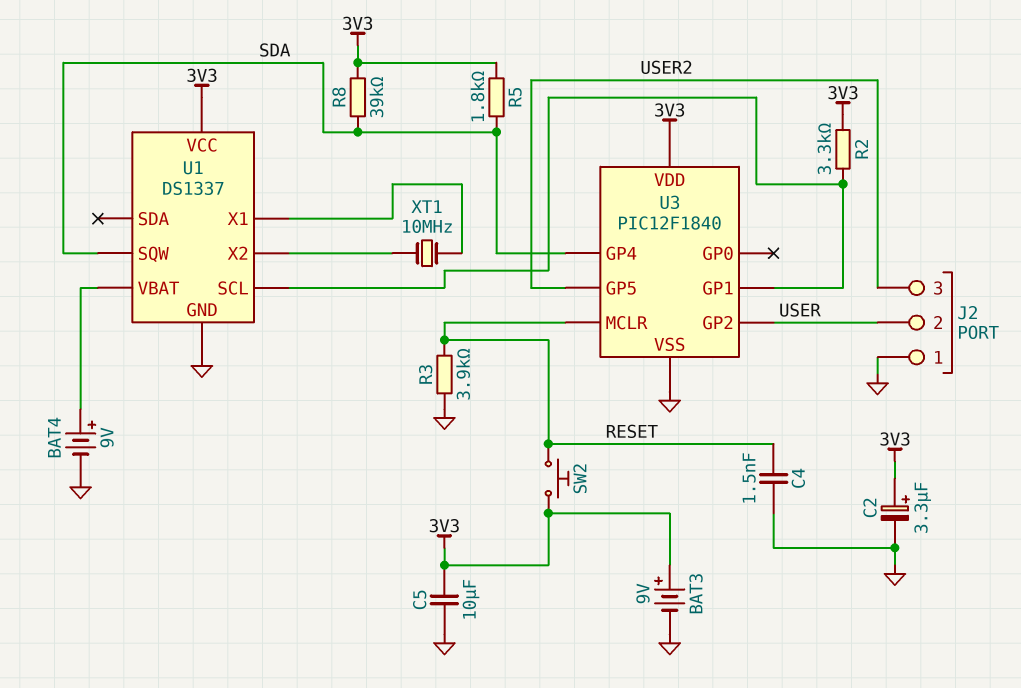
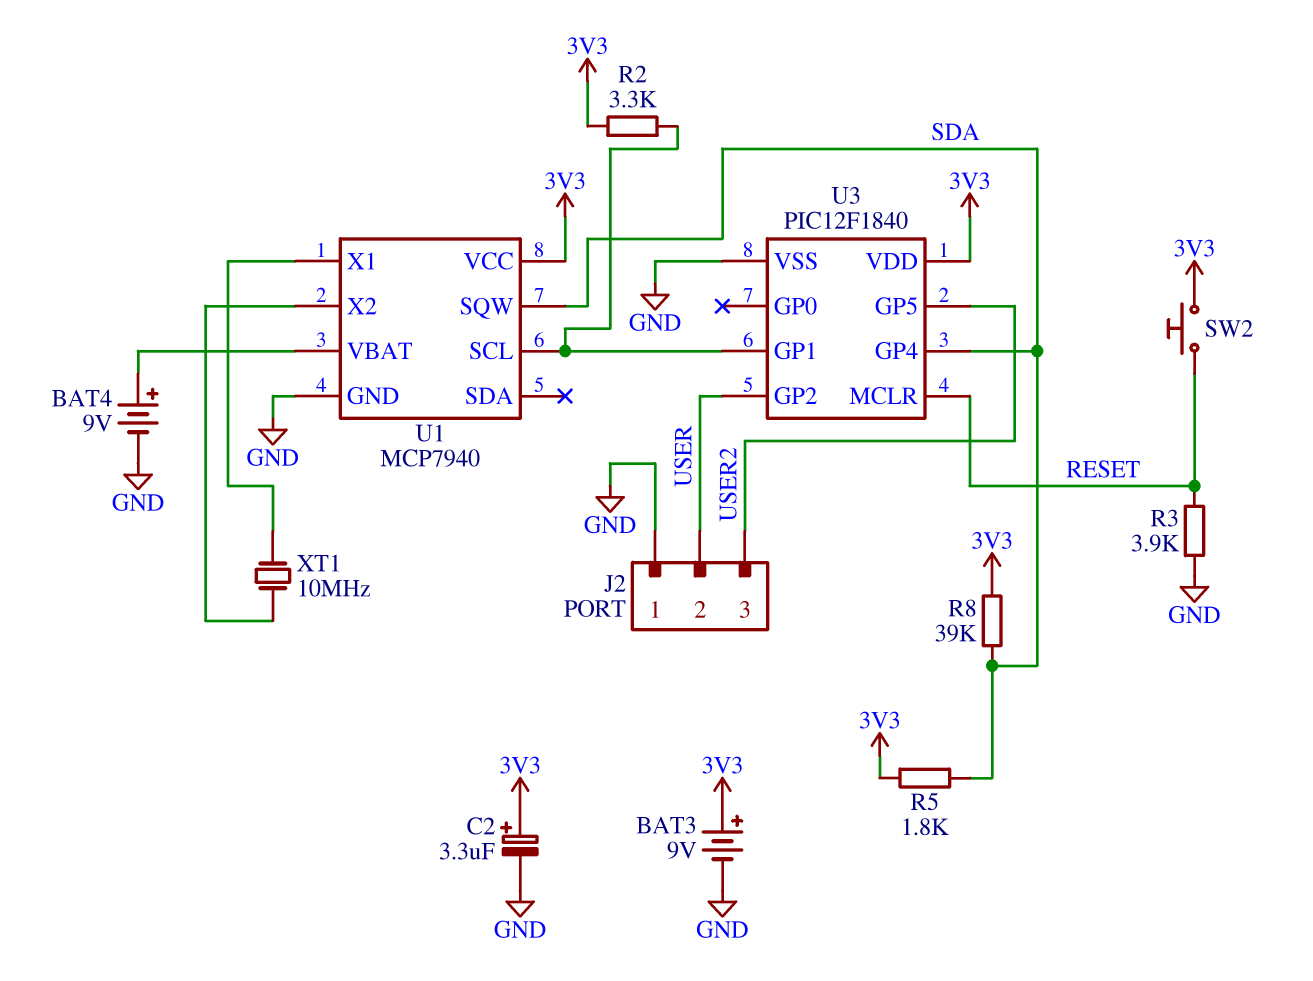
C4: 1.5nF (GND, RESET) -> none
C5: 10uF (3V3, GND) -> none
U1: DS1337 -> MCP7940

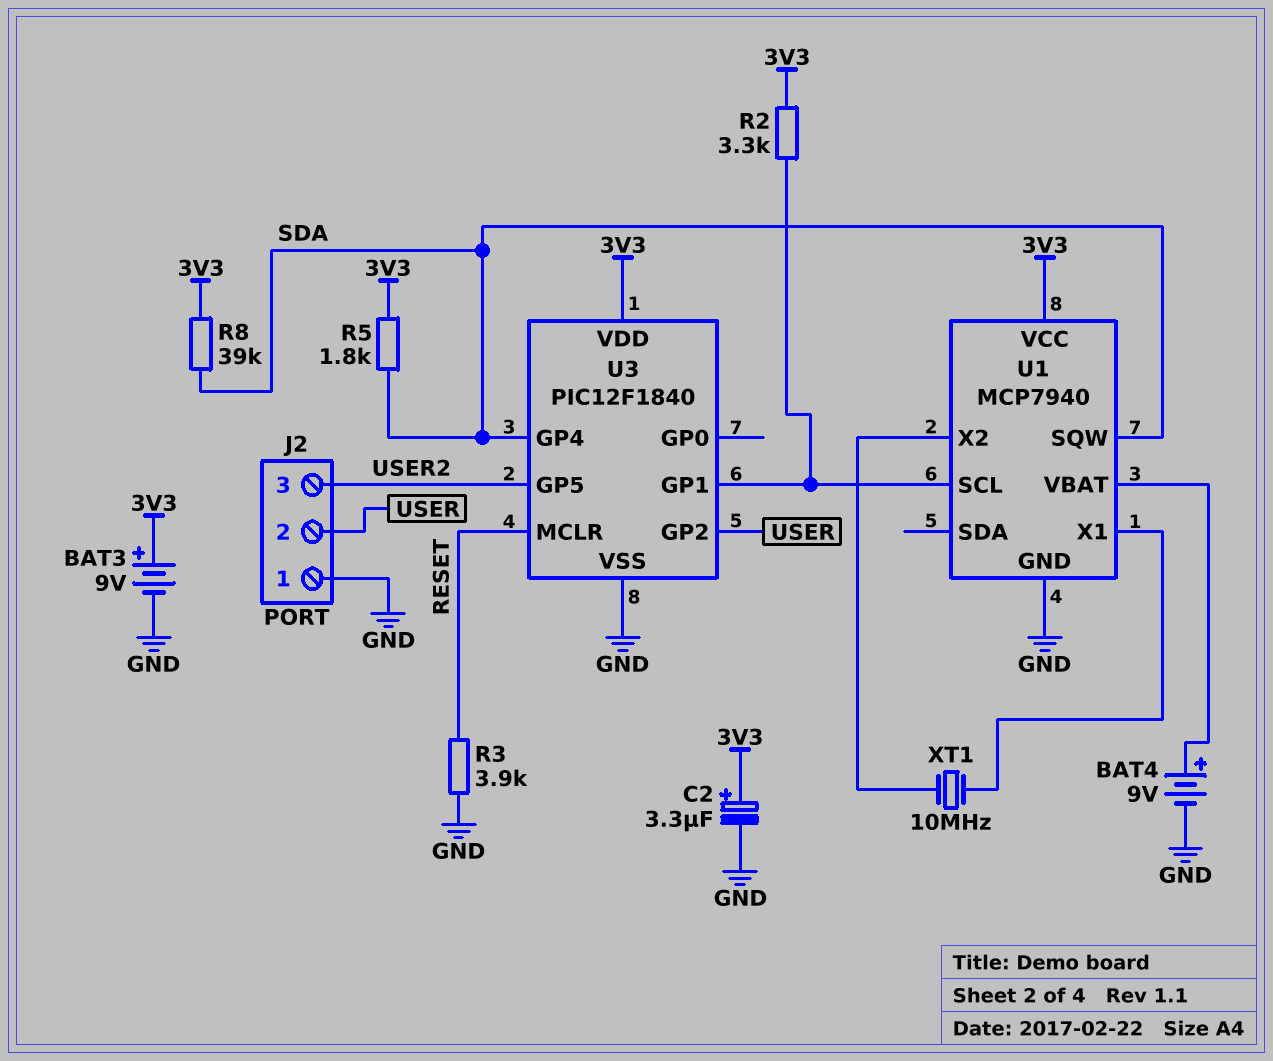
SW2: button (3V3, RESET) -> none

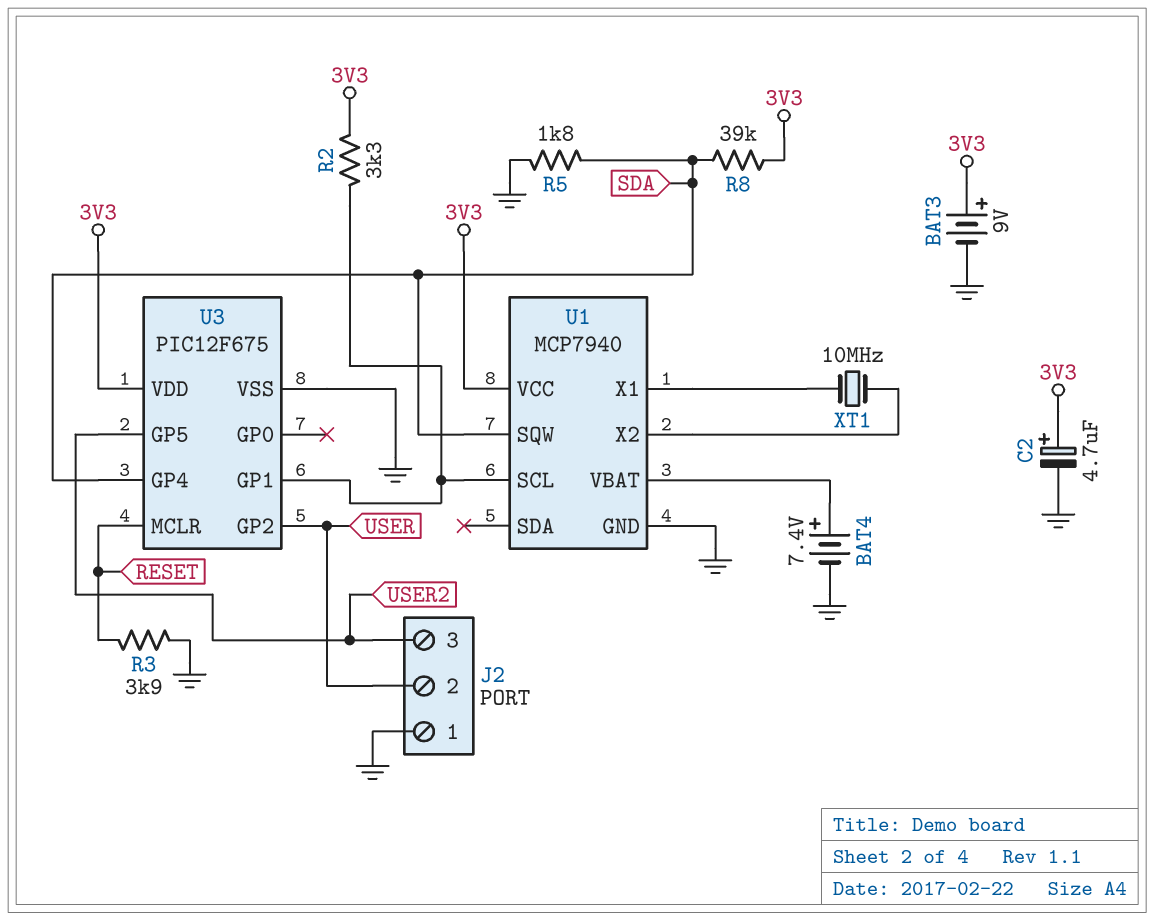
BAT4: 9V (plus U1/VBAT, minus GND) -> 7.4V (plus U1/VBAT, minus GND)
C2: 3.3uF (plus 3V3, minus GND) -> 4.7uF (plus 3V3, minus GND)
R5: 1.8k (3V3, SDA) -> 1.8k (GND, SDA)
U3: PIC12F1840 -> PIC12F675

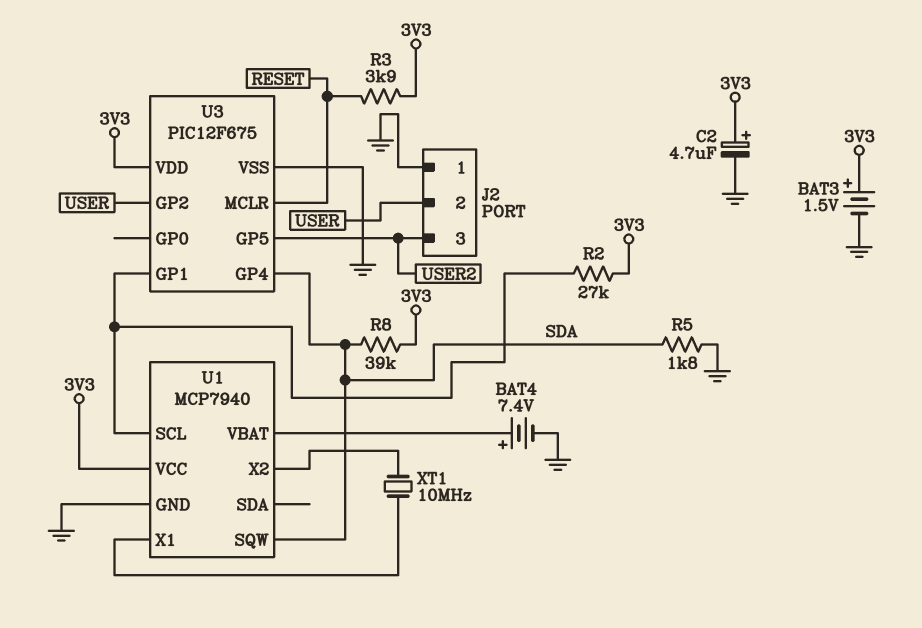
BAT3: 9V (plus 3V3, minus GND) -> 1.5V (plus 3V3, minus GND)
R2: 3.3k (3V3, U1/SCL) -> 27k (3V3, U1/SCL)
R3: 3.9k (GND, RESET) -> 3.9k (3V3, RESET)

